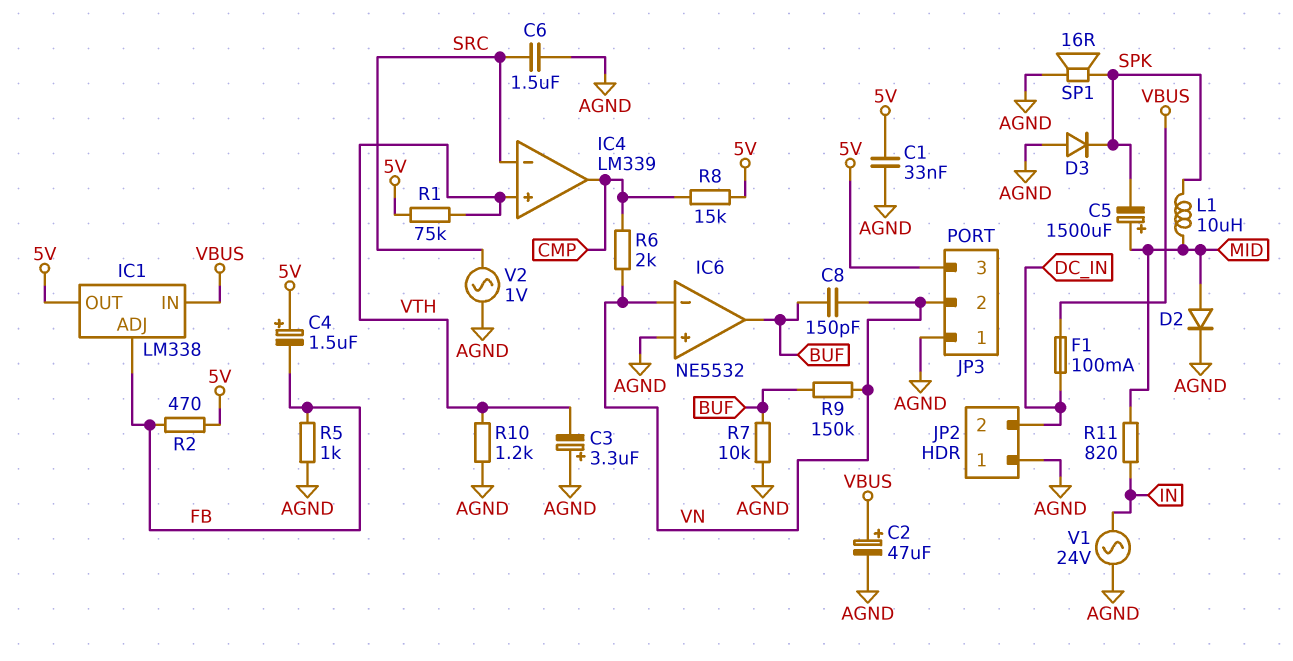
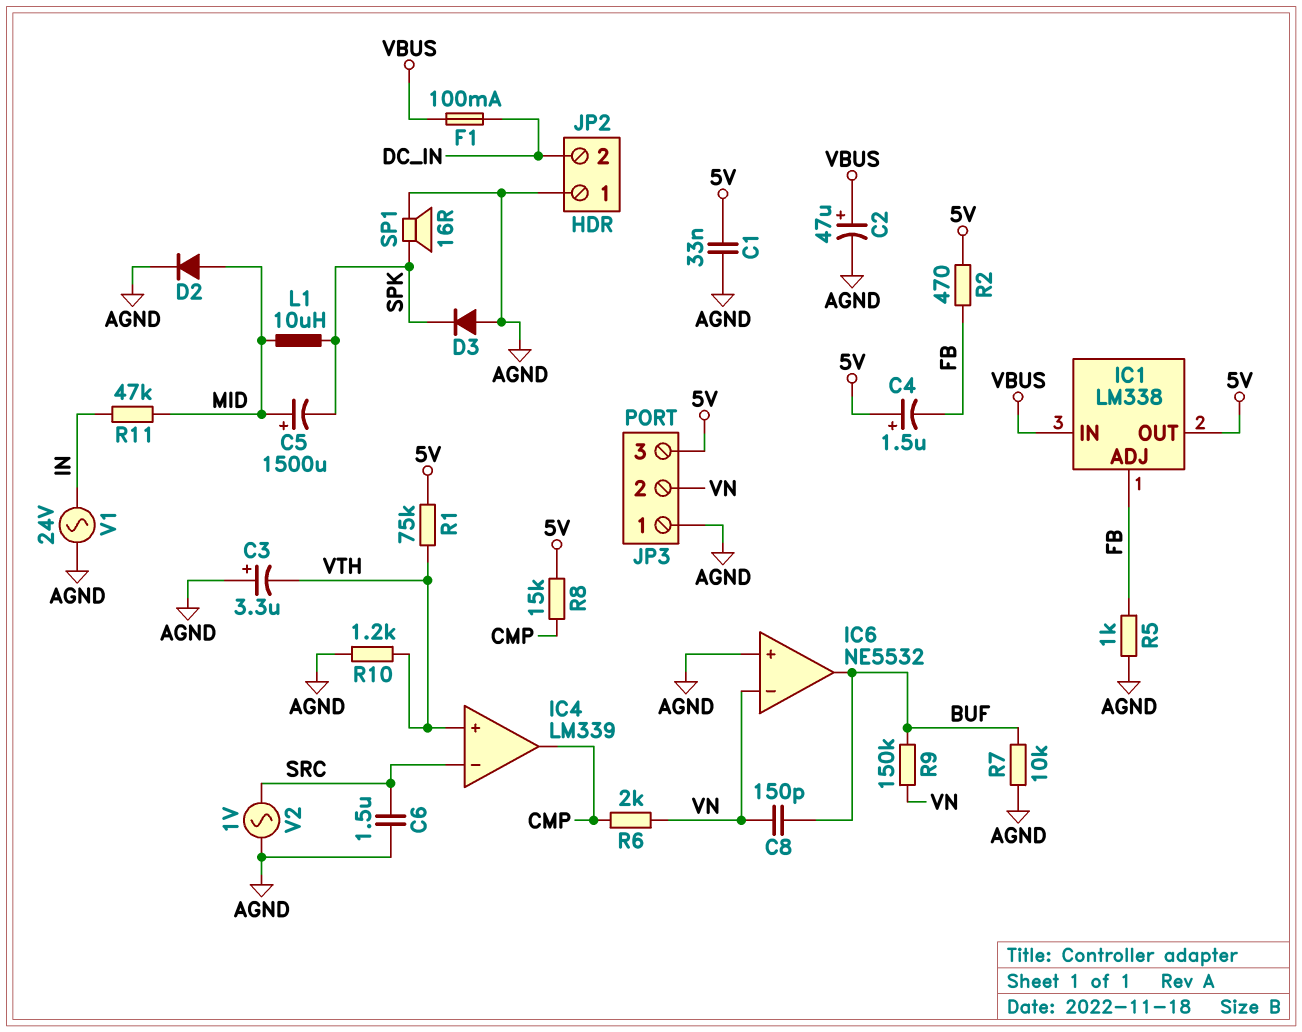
R11: 820 (IN, MID) -> 47k (IN, MID)

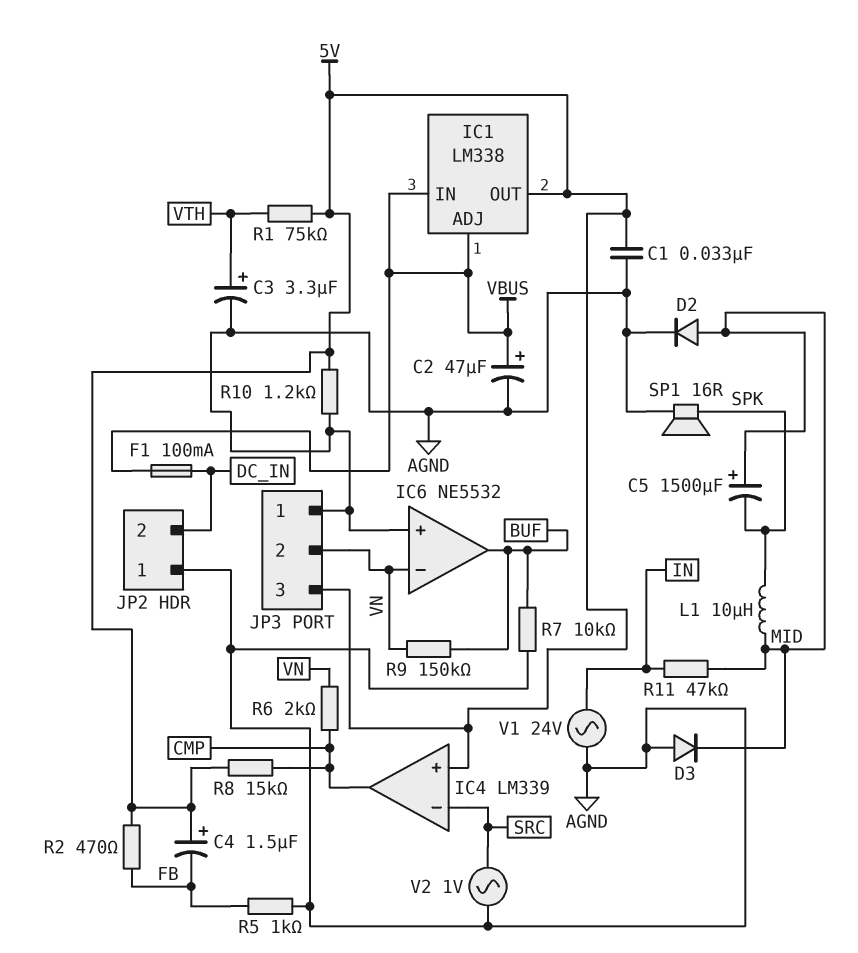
C3: 3.3uF (plus AGND, minus VTH) -> 3.3uF (plus VTH, minus AGND)
C6: 1.5uF (AGND, SRC) -> none
C8: 150pF (BUF, VN) -> none
D3: diode (A AGND, K SPK) -> diode (A AGND, K MID)
IC1 pin ADJ: FB -> VBUS
IC4 pin in+: VTH -> 5V
R10: 1.2k (AGND, VTH) -> 1.2k (5V, AGND)

